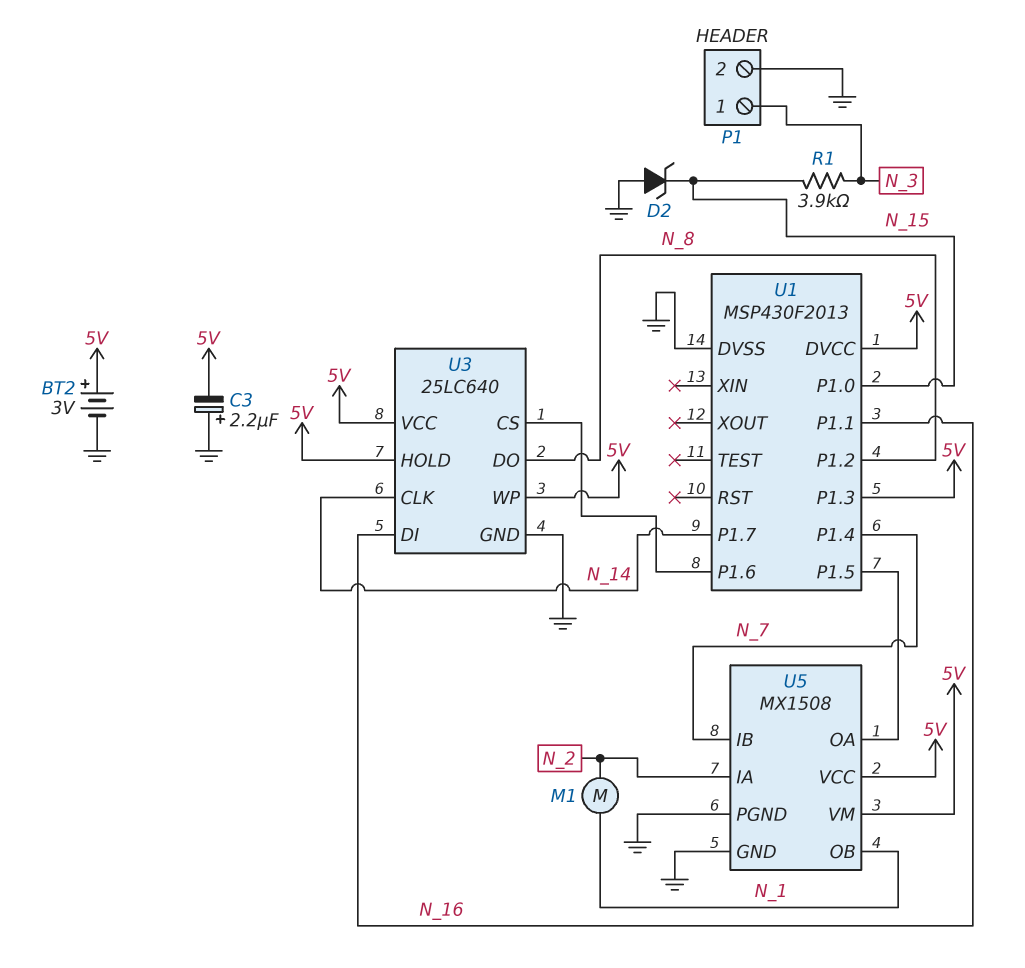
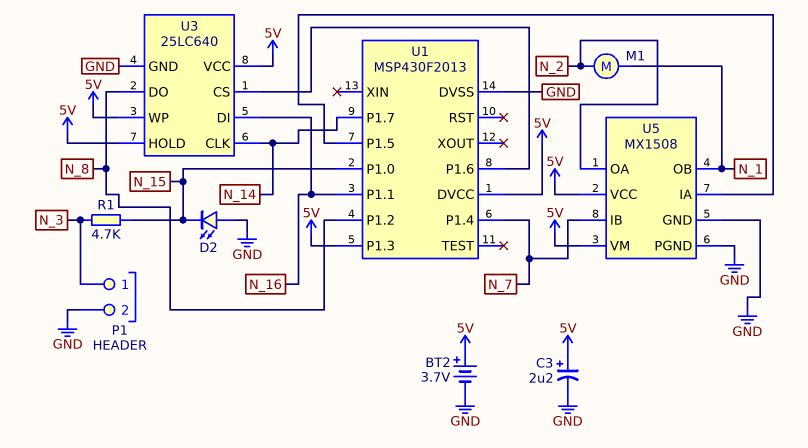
BT2: 3V (plus 5V, minus GND) -> 3.7V (plus 5V, minus GND)
C3: 2.2uF (plus GND, minus 5V) -> 2.2uF (plus 5V, minus GND)
D2: zener (A GND, K N_15) -> LED (A GND, K N_15)
R1: 3.9k (N_3, N_15) -> 4.7k (N_3, N_15)
U5 pin IA: N_2 -> U1/P1.5
U5 pin OA: U1/P1.5 -> N_2

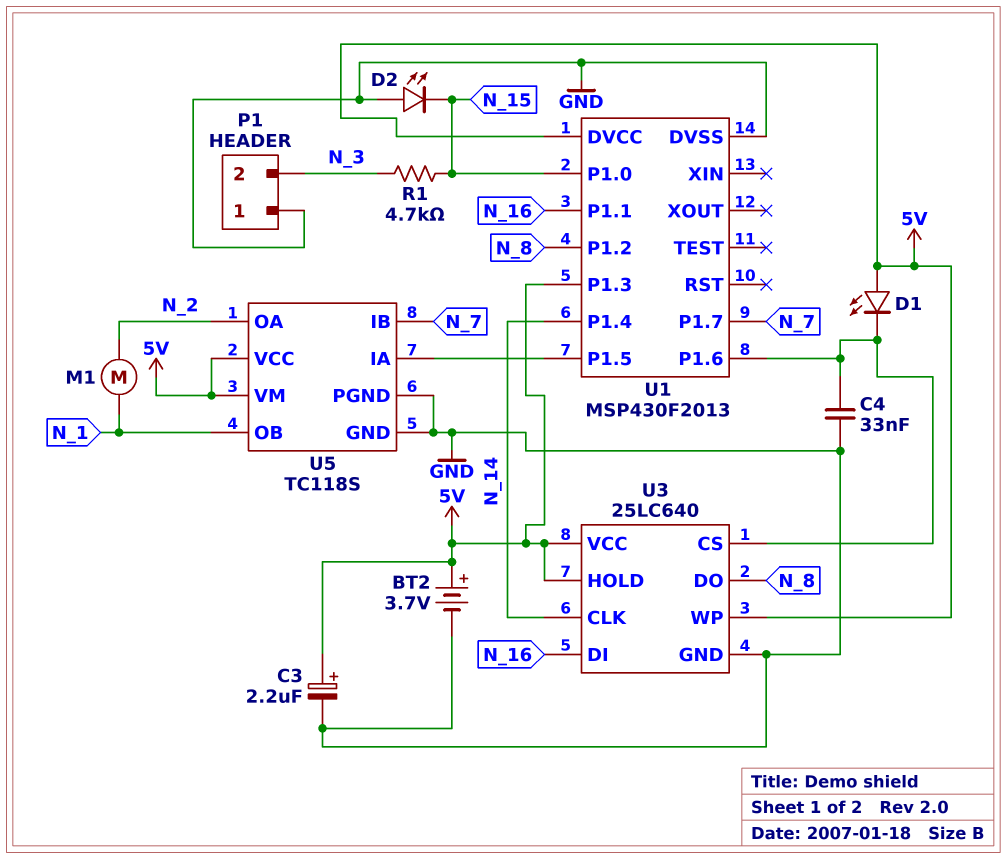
C4: none -> 33nF (GND, U1/P1.6)
D1: none -> LED (A 5V, K U1/P1.6)
P1 pin 1: N_3 -> GND
P1 pin 2: GND -> N_3
U1 pin P1.4: N_7 -> N_14
U1 pin P1.7: N_14 -> N_7
U5: MX1508 -> TC118S

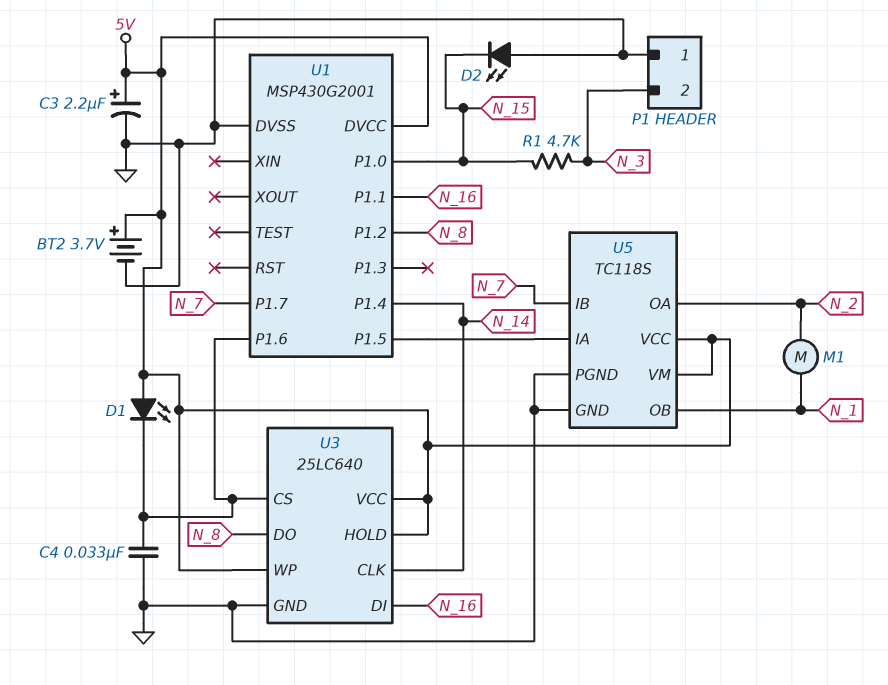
U1: MSP430F2013 -> MSP430G2001
U1 pin P1.3: 5V -> none

